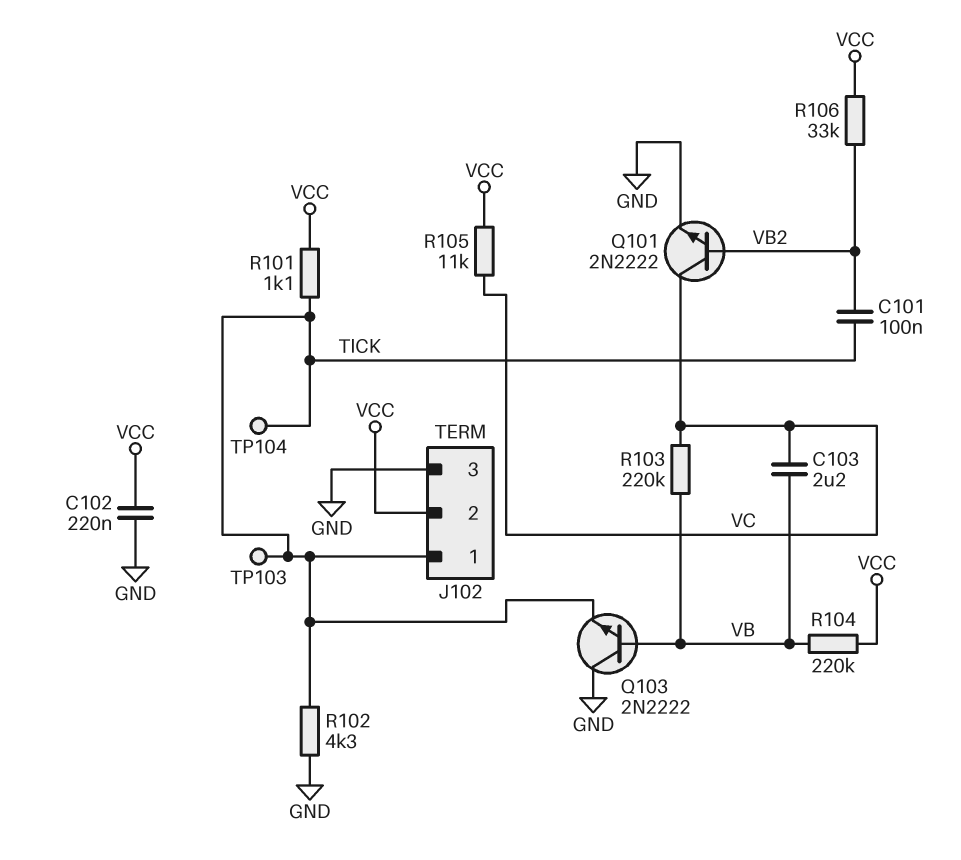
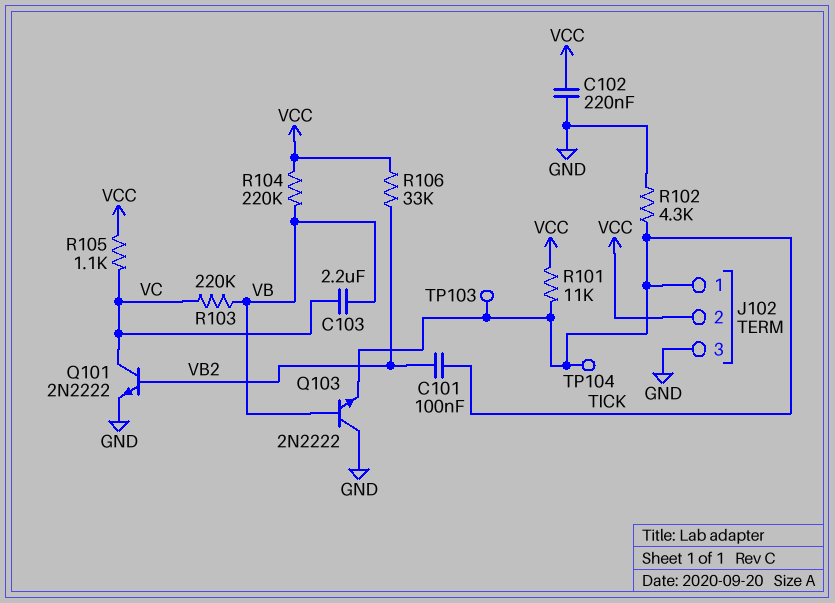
R101: 1.1k (TICK, VCC) -> 11k (TICK, VCC)
R105: 11k (VC, VCC) -> 1.1k (VC, VCC)

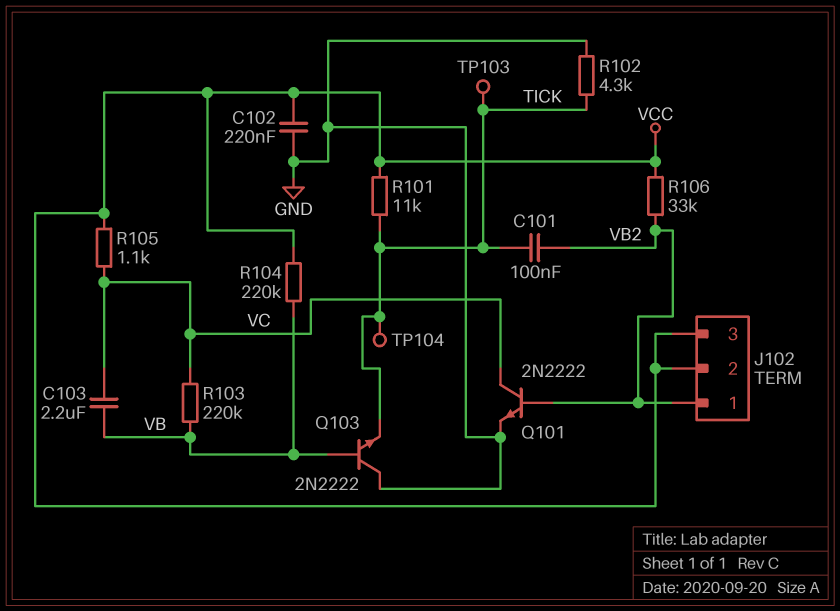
J102 pin 1: TICK -> VB2
J102 pin 3: GND -> VCC

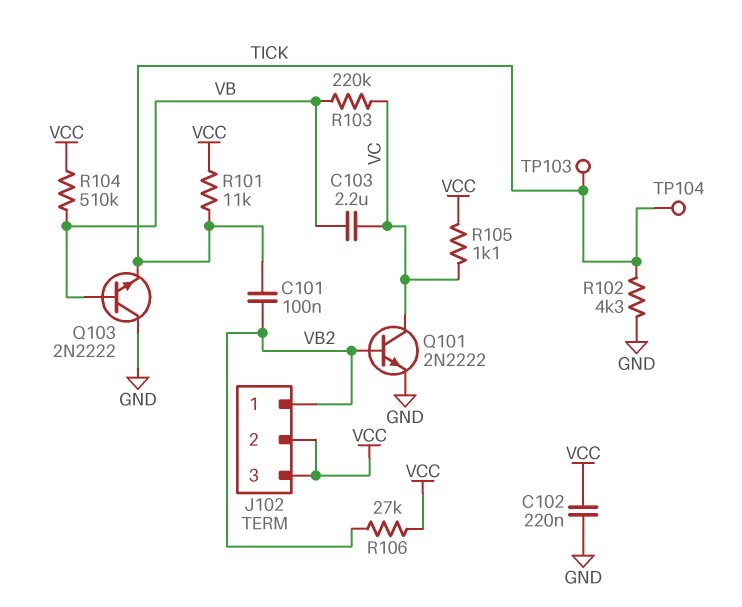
R104: 220k (VB, VCC) -> 510k (VB, VCC)
R106: 33k (VB2, VCC) -> 27k (VB2, VCC)

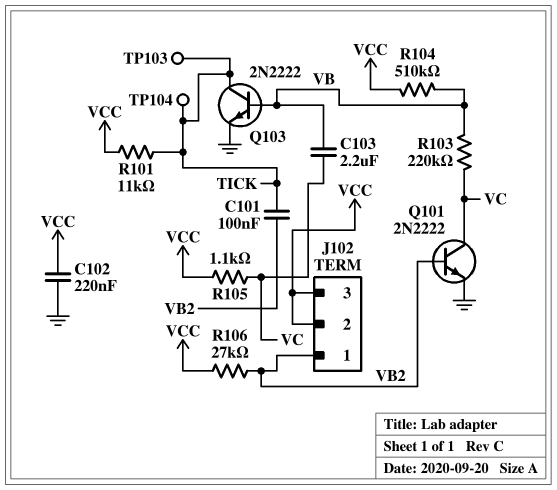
Q103: NPN 2N2222 (B VB, C GND, E TICK) -> NPN 2N2222 (B VB, C TICK, E GND)
R102: 4.3k (GND, TICK) -> none

